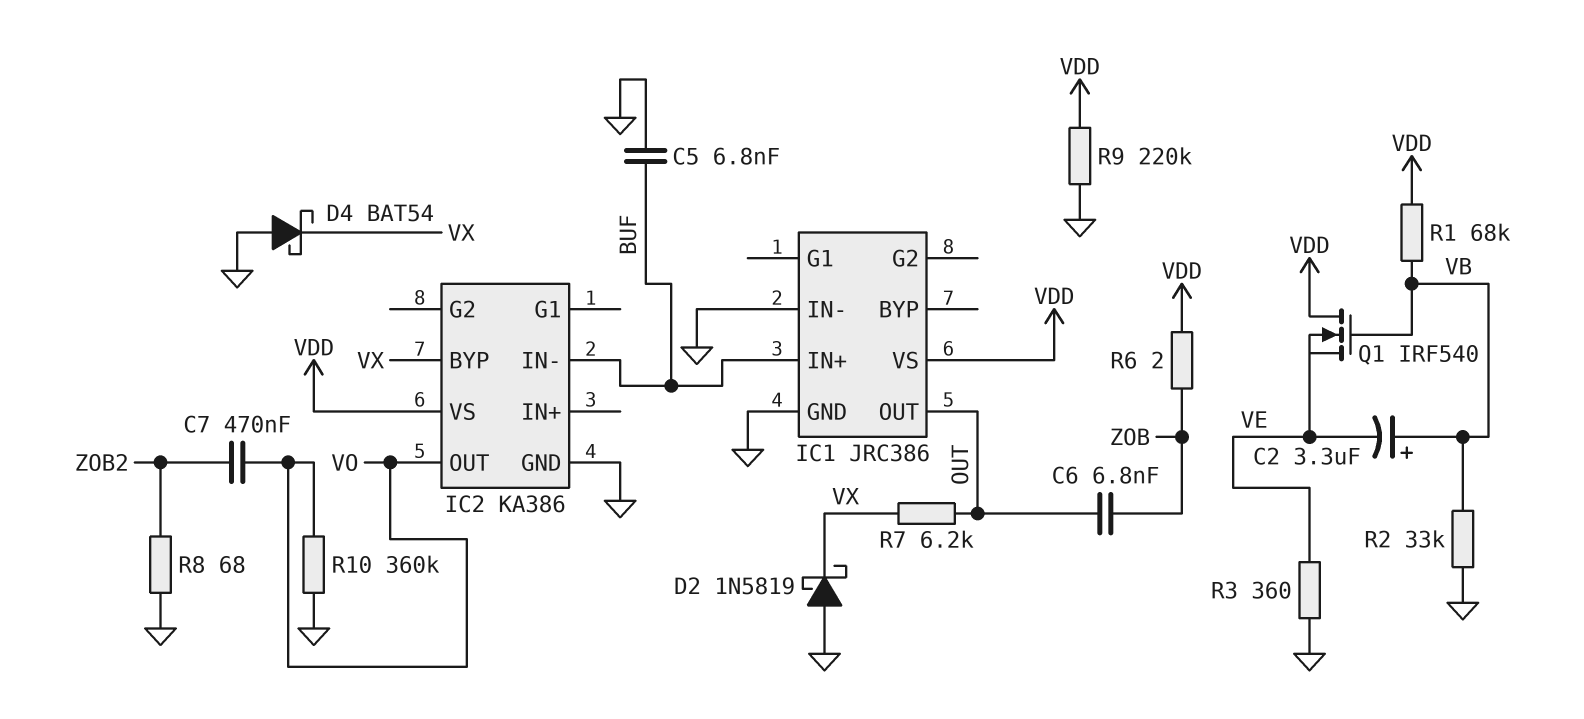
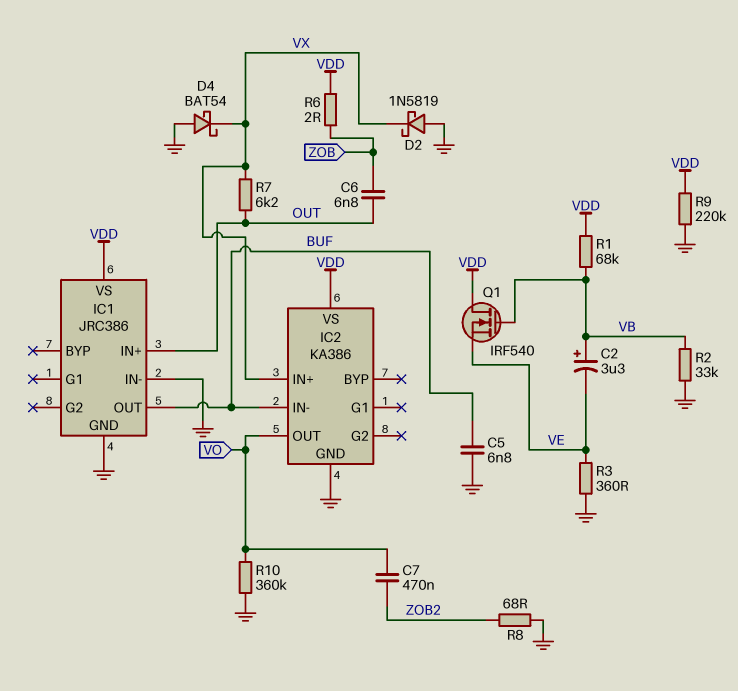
IC1 pin IN+: BUF -> OUT
IC1 pin OUT: OUT -> BUF
IC2 pin BYP: VX -> none
IC2 pin IN+: none -> VX

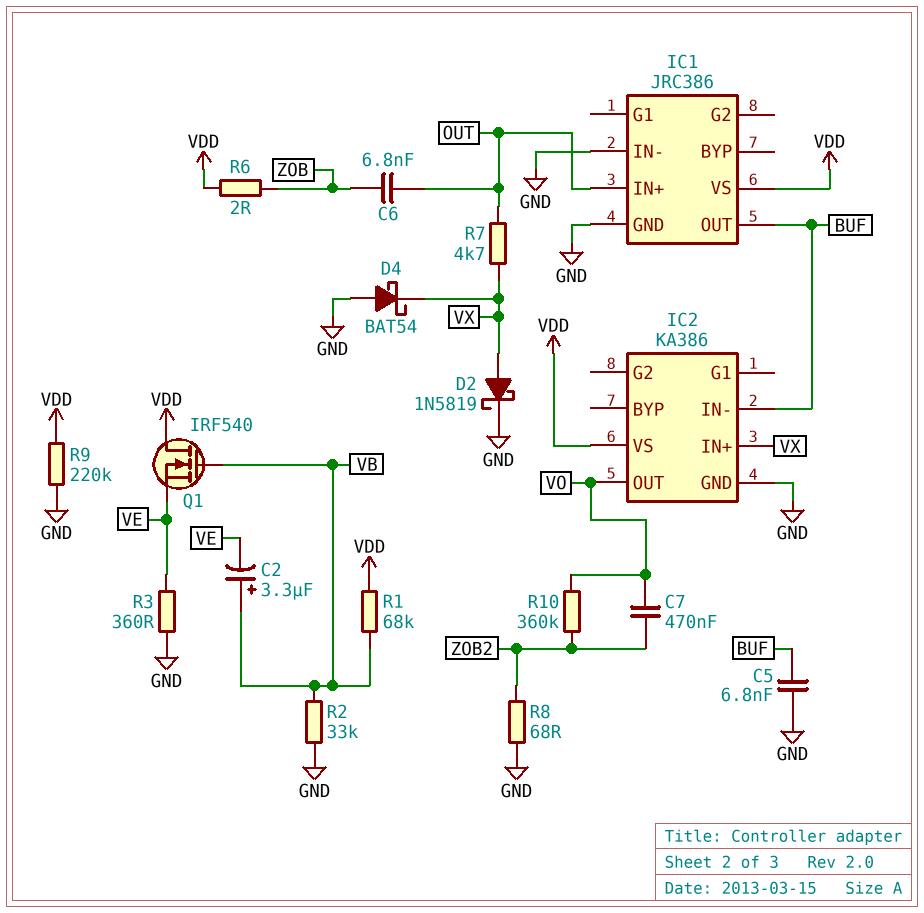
D2: schottky 1N5819 (A GND, K VX) -> schottky 1N5819 (A VX, K GND)
R7: 6.2k (OUT, VX) -> 4.7k (OUT, VX)
R10: 360k (GND, VO) -> 360k (VO, ZOB2)

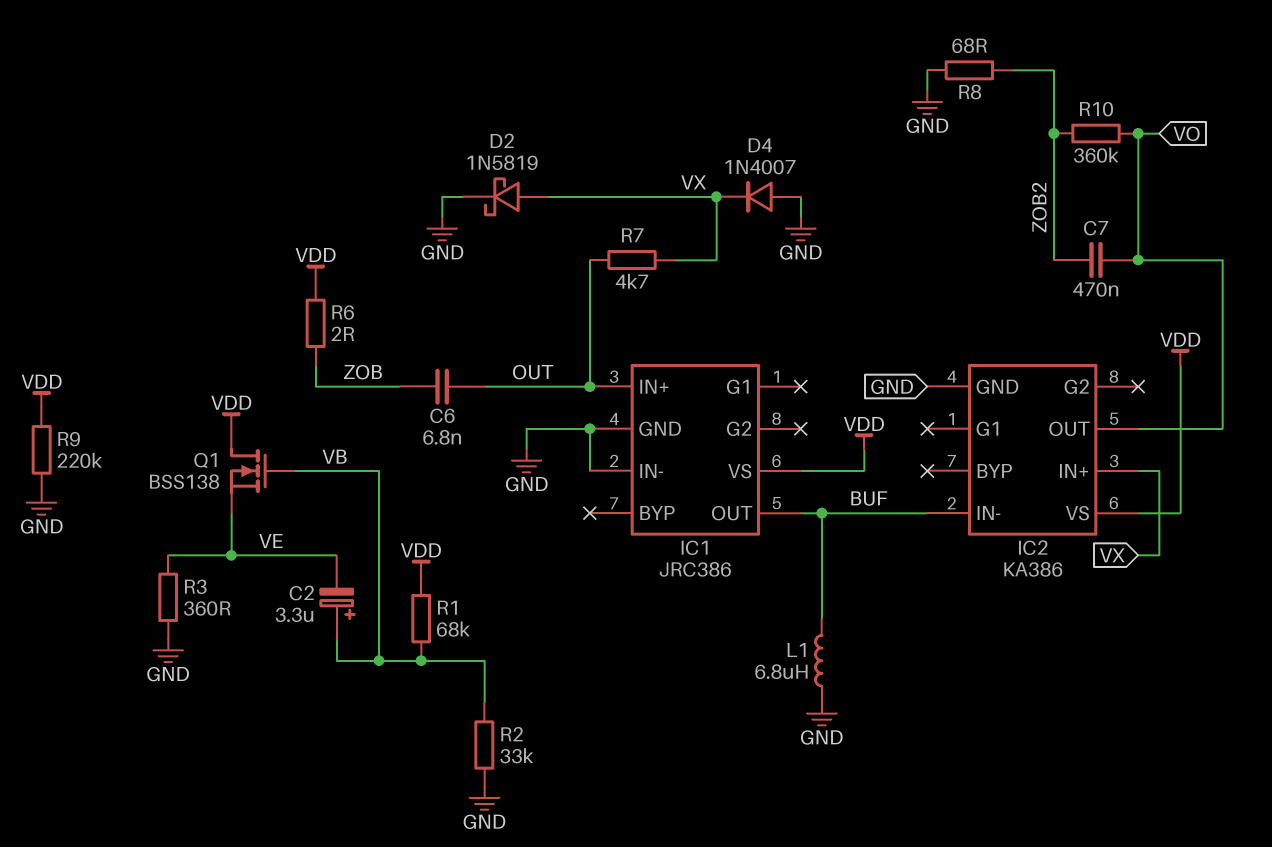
C5: 6.8nF (BUF, GND) -> none
D4: schottky BAT54 (A GND, K VX) -> diode 1N4007 (A GND, K VX)
L1: none -> 6.8uH (BUF, GND)
Q1: NMOS IRF540 (G VB, D VDD, S VE) -> NMOS BSS138 (G VB, D VDD, S VE)

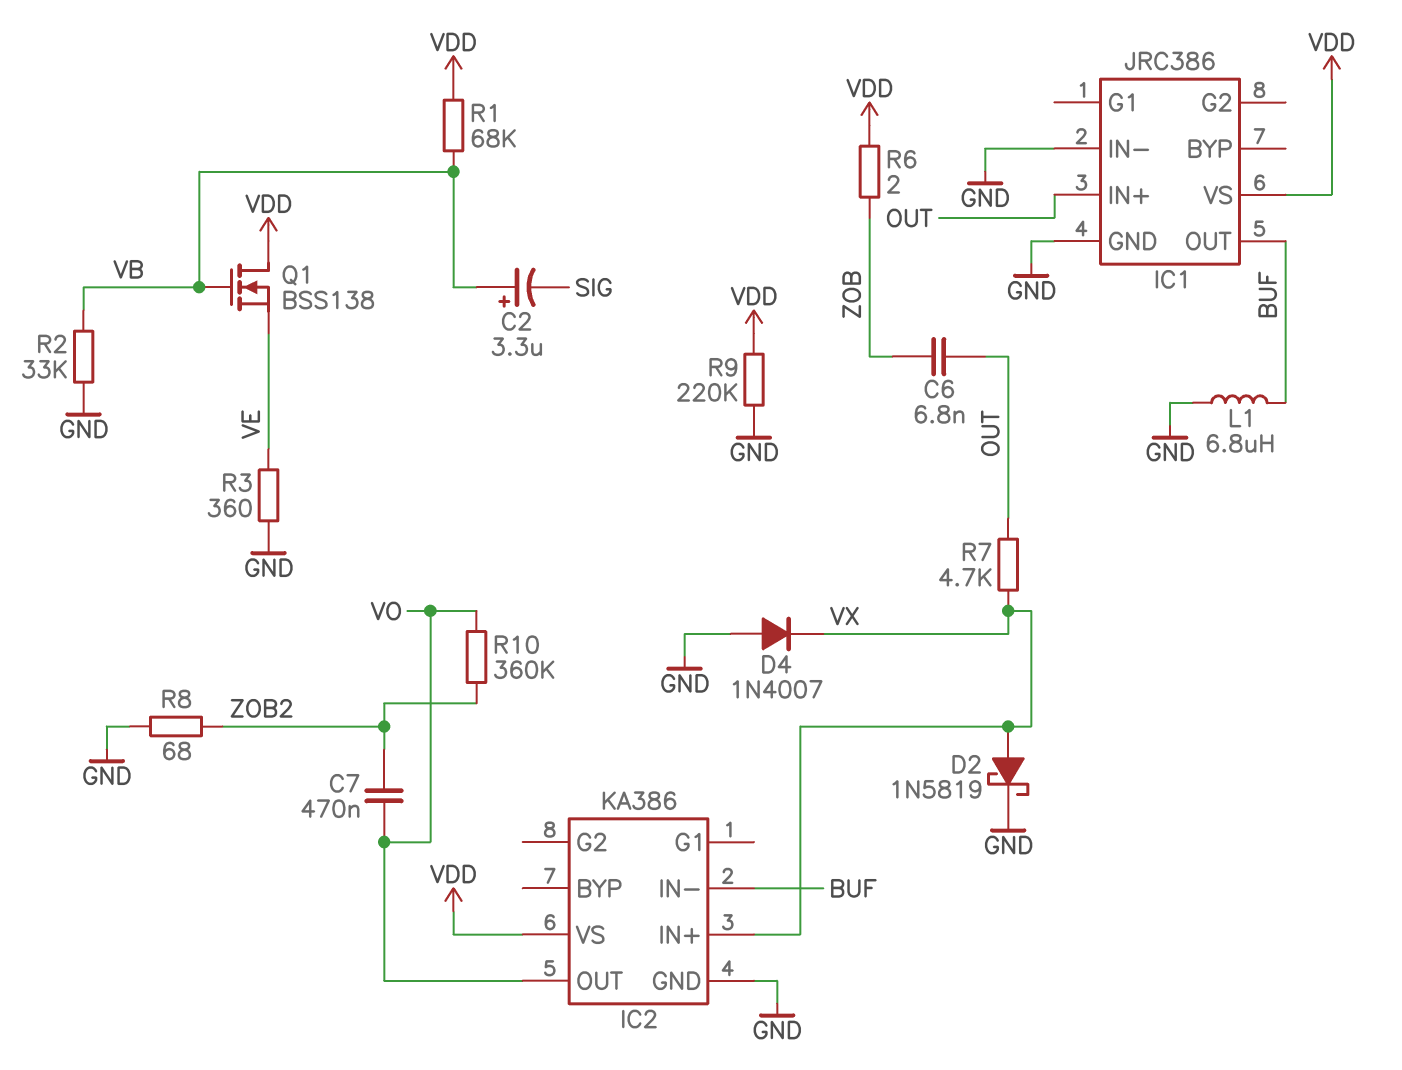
C2: 3.3uF (plus VB, minus VE) -> 3.3uF (plus VB, minus SIG)

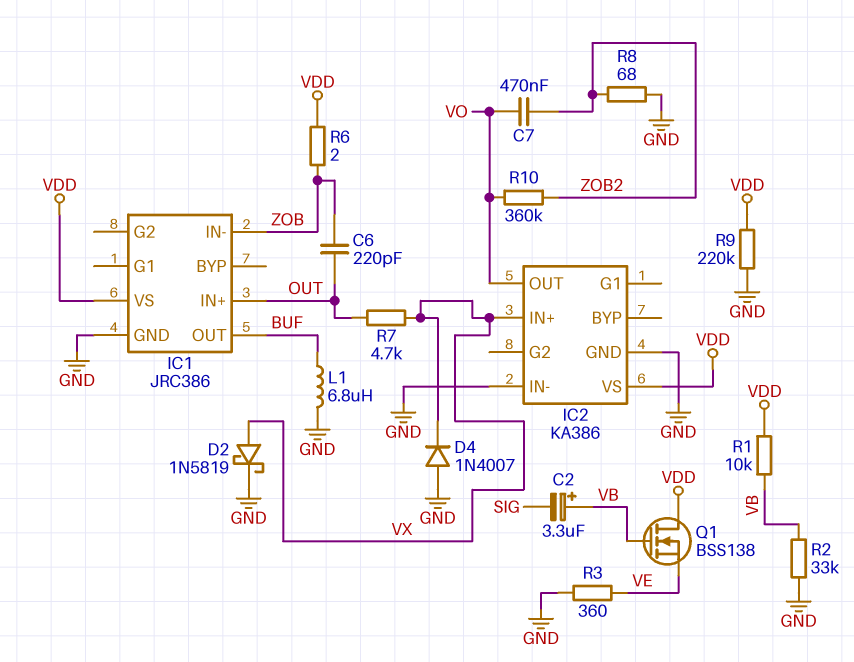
C6: 6.8nF (OUT, ZOB) -> 220pF (OUT, ZOB)
IC1 pin IN-: GND -> ZOB
IC2 pin IN-: BUF -> GND
R1: 68k (VB, VDD) -> 10k (VB, VDD)

